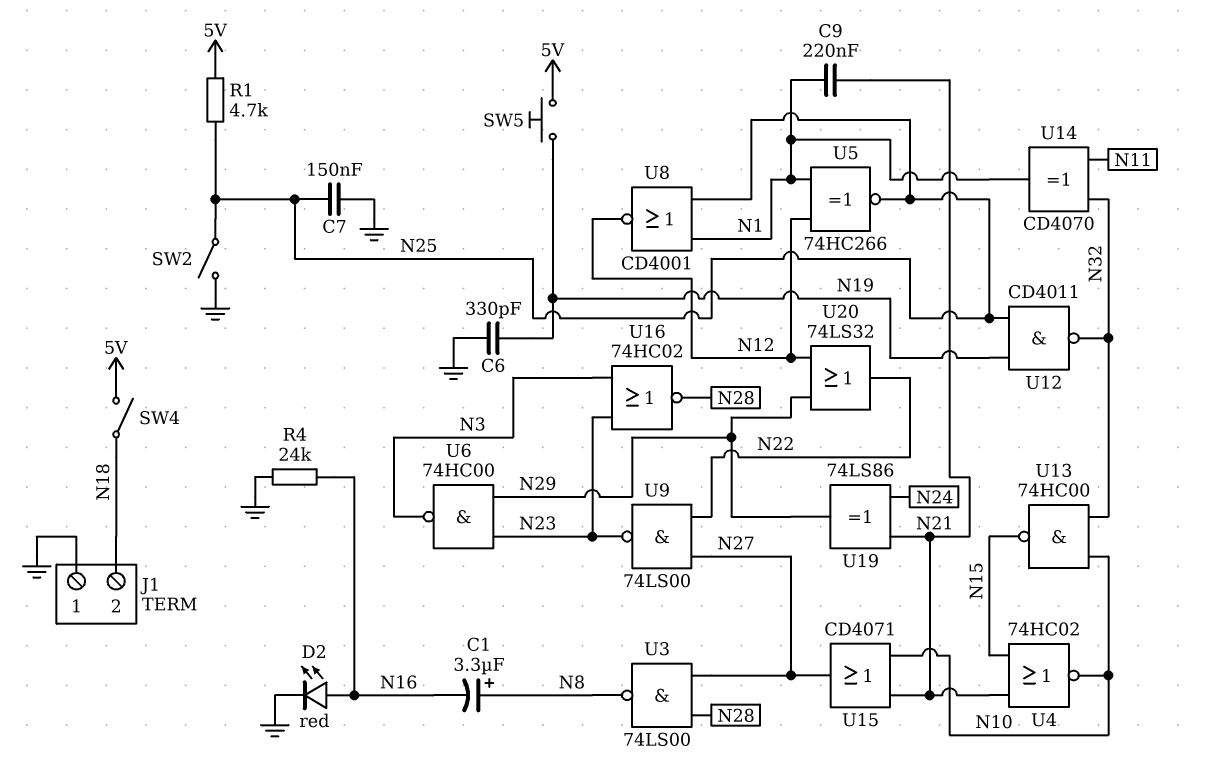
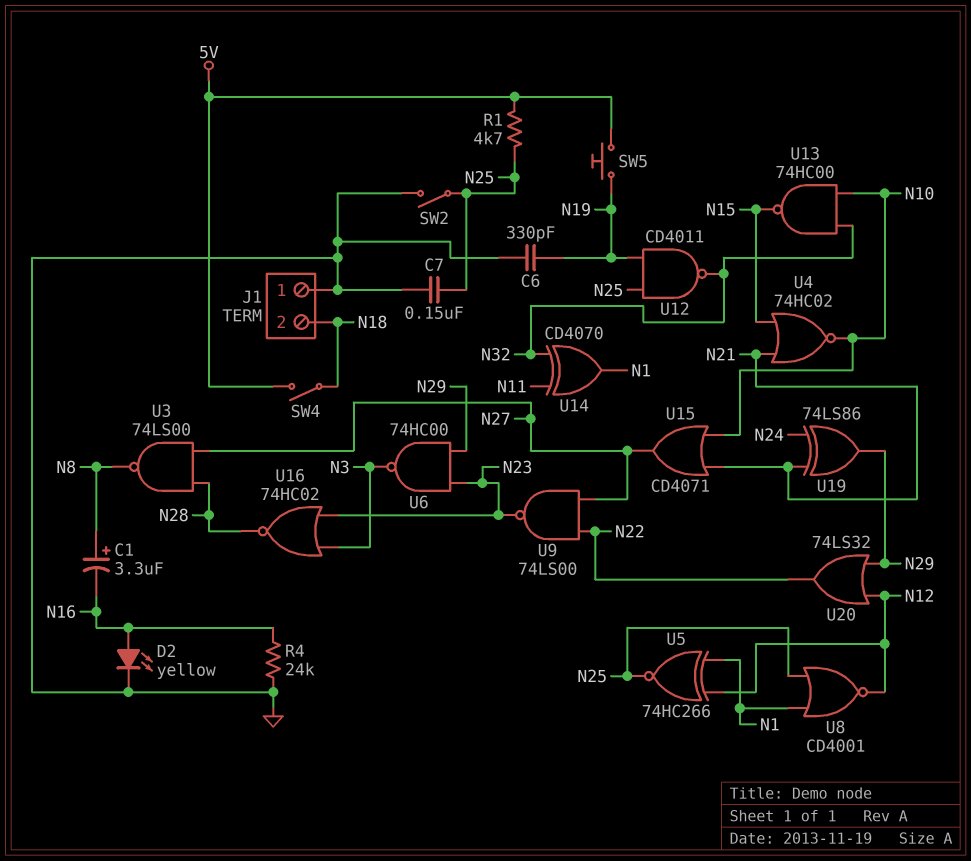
C9: 220nF (N1, N21) -> none
D2: LED red (A N16, K GND) -> LED yellow (A N16, K GND)

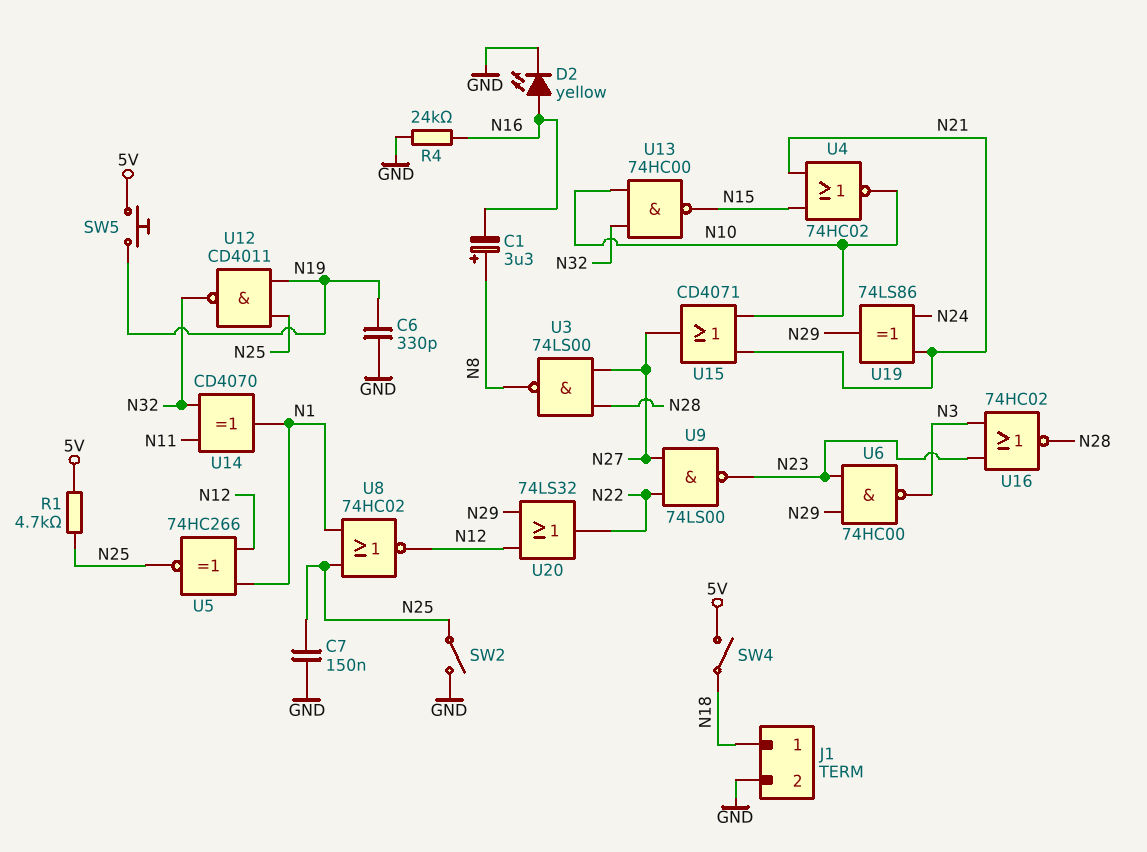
J1 pin 1: GND -> N18
J1 pin 2: N18 -> GND
U8: NOR CD4001 (in N1, in N25, out N12) -> NOR 74HC02 (in N1, in N25, out N12)

